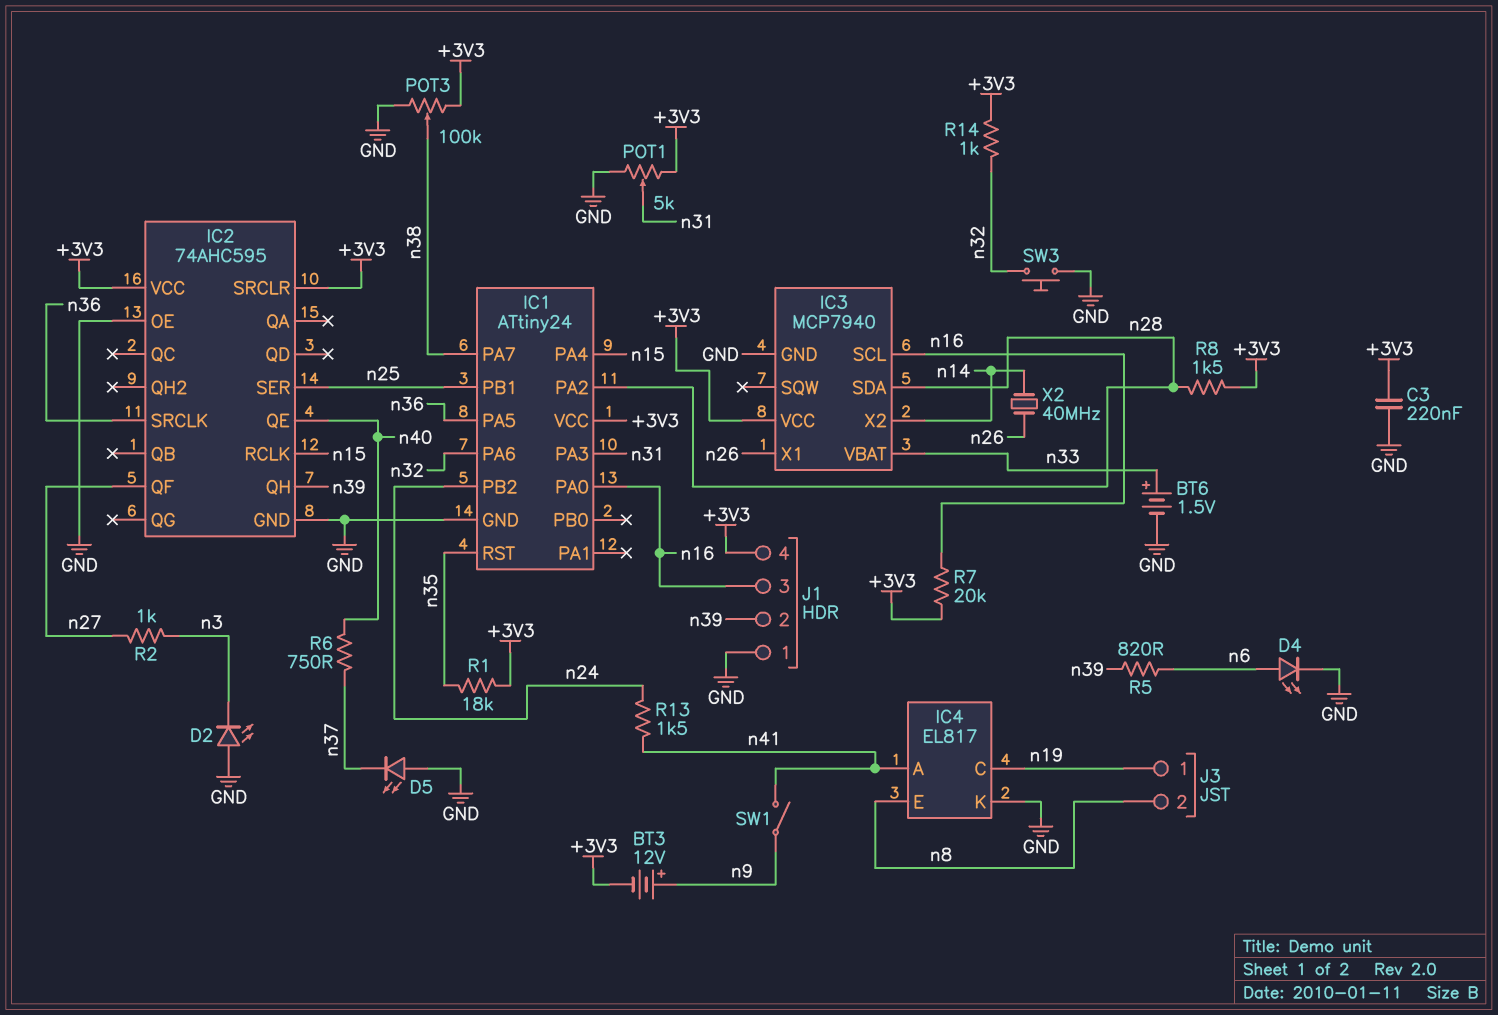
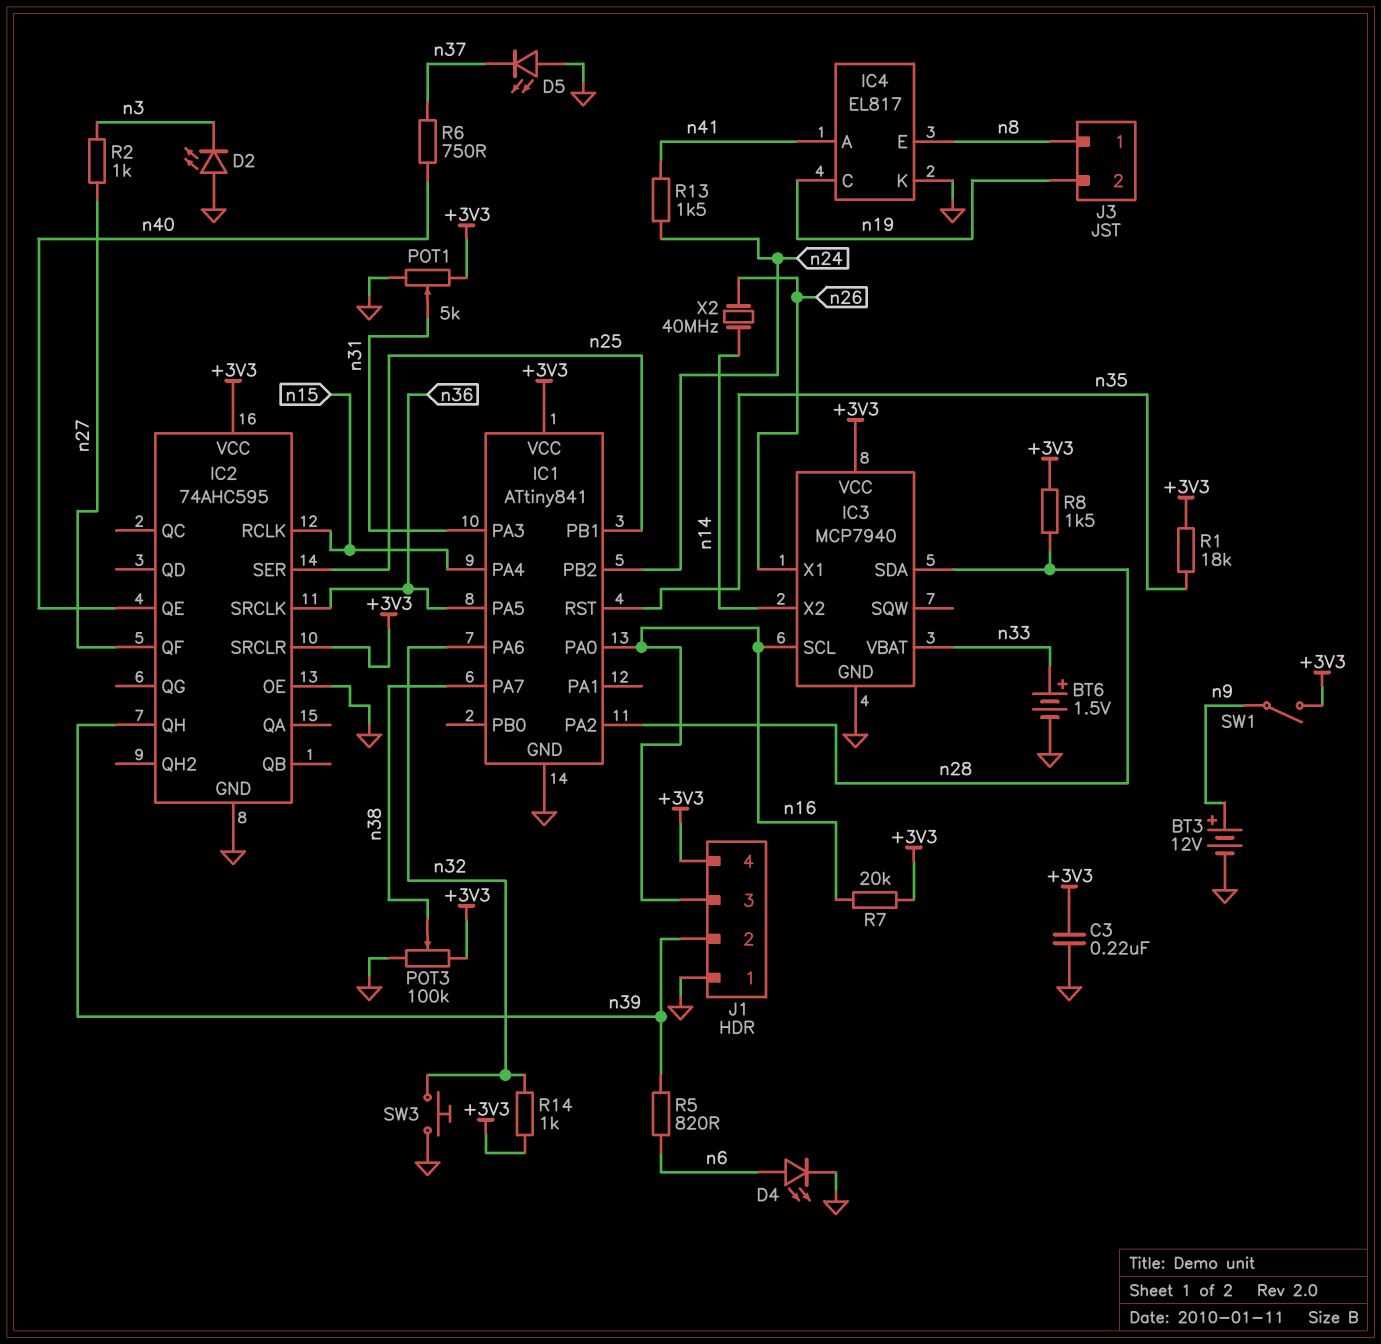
BT3: 12V (plus n9, minus +3V3) -> 12V (plus n9, minus GND)
IC1: ATtiny24 -> ATtiny841
J3 pin 1: n19 -> n8
J3 pin 2: n8 -> n19
SW1: switch (n9, n41) -> switch (+3V3, n9)

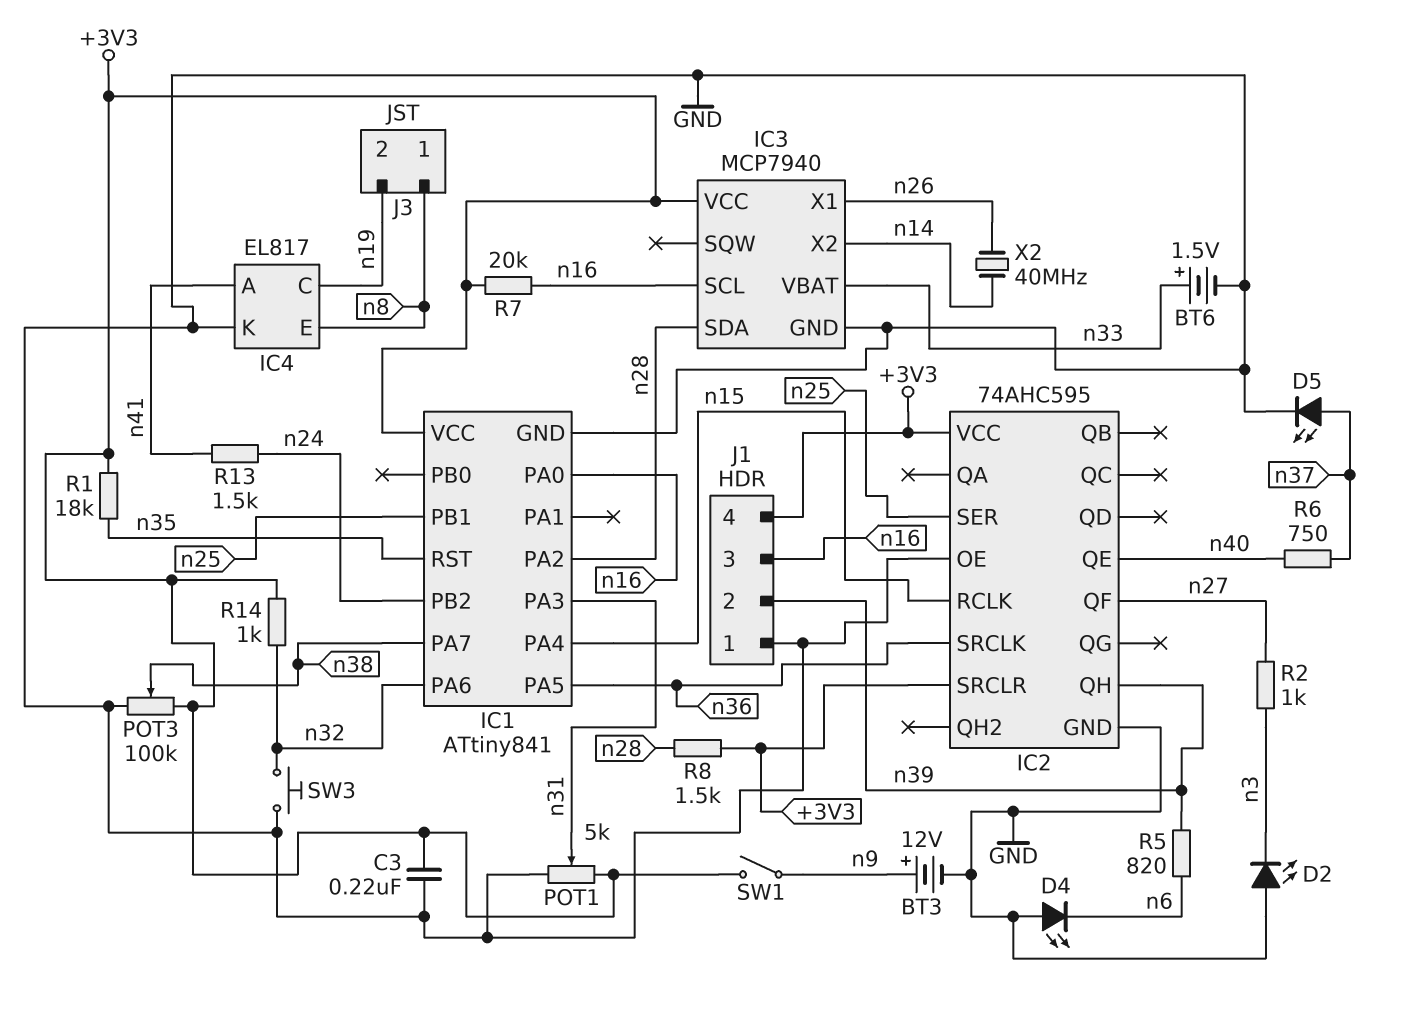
D4: LED (A n6, K GND) -> LED (A GND, K n6)
D5: LED (A GND, K n37) -> LED (A n37, K GND)

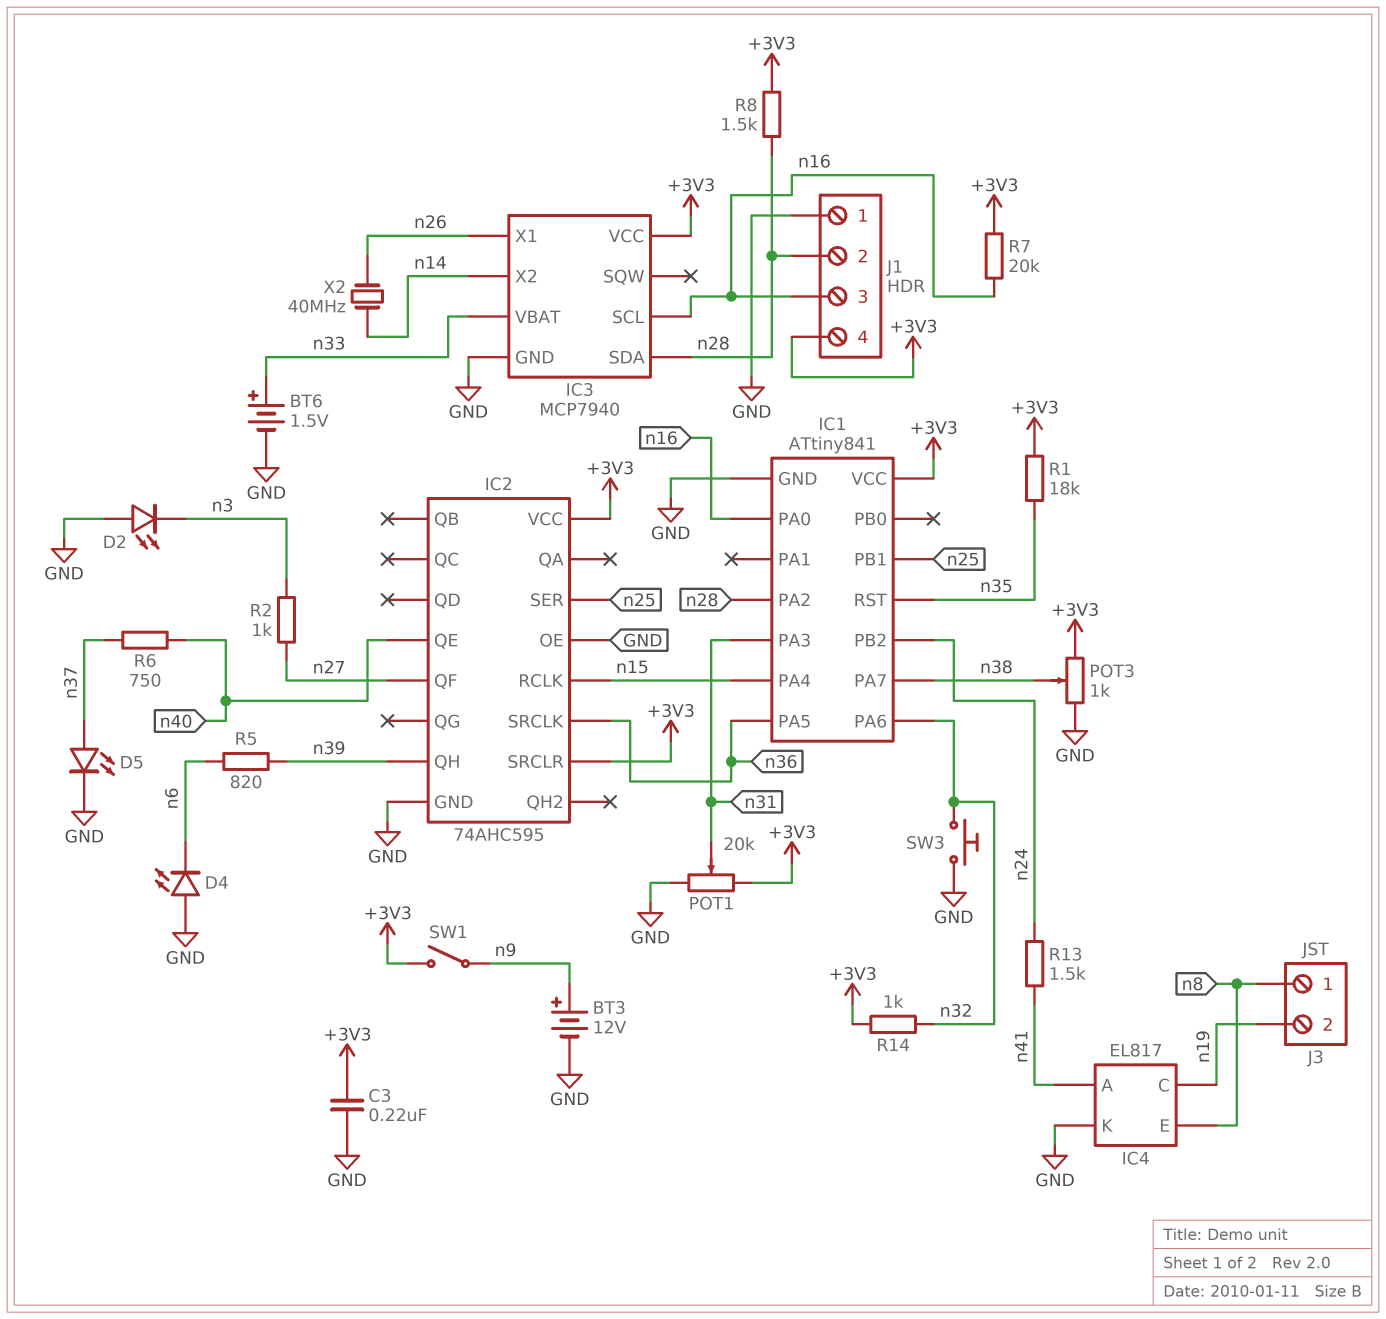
J1 pin 2: n39 -> n28
POT1: 5k (+3V3, GND, wiper n31) -> 20k (+3V3, GND, wiper n31)
POT3: 100k (+3V3, GND, wiper n38) -> 1k (+3V3, GND, wiper n38)

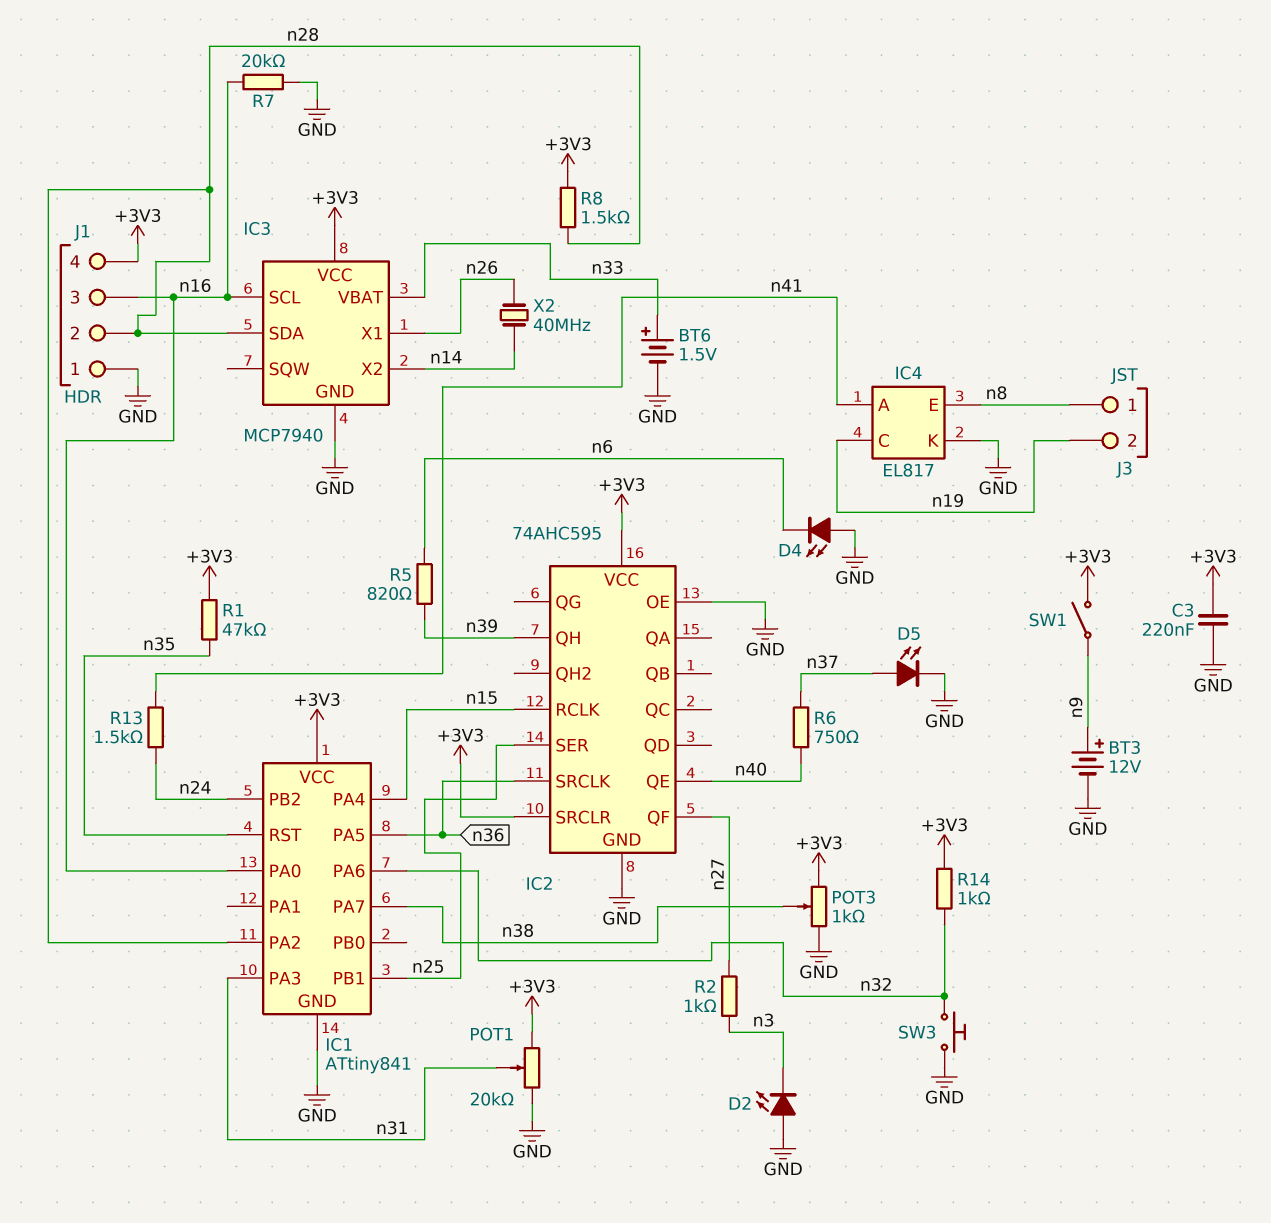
R1: 18k (+3V3, n35) -> 47k (+3V3, n35)
R7: 20k (+3V3, n16) -> 20k (GND, n16)

